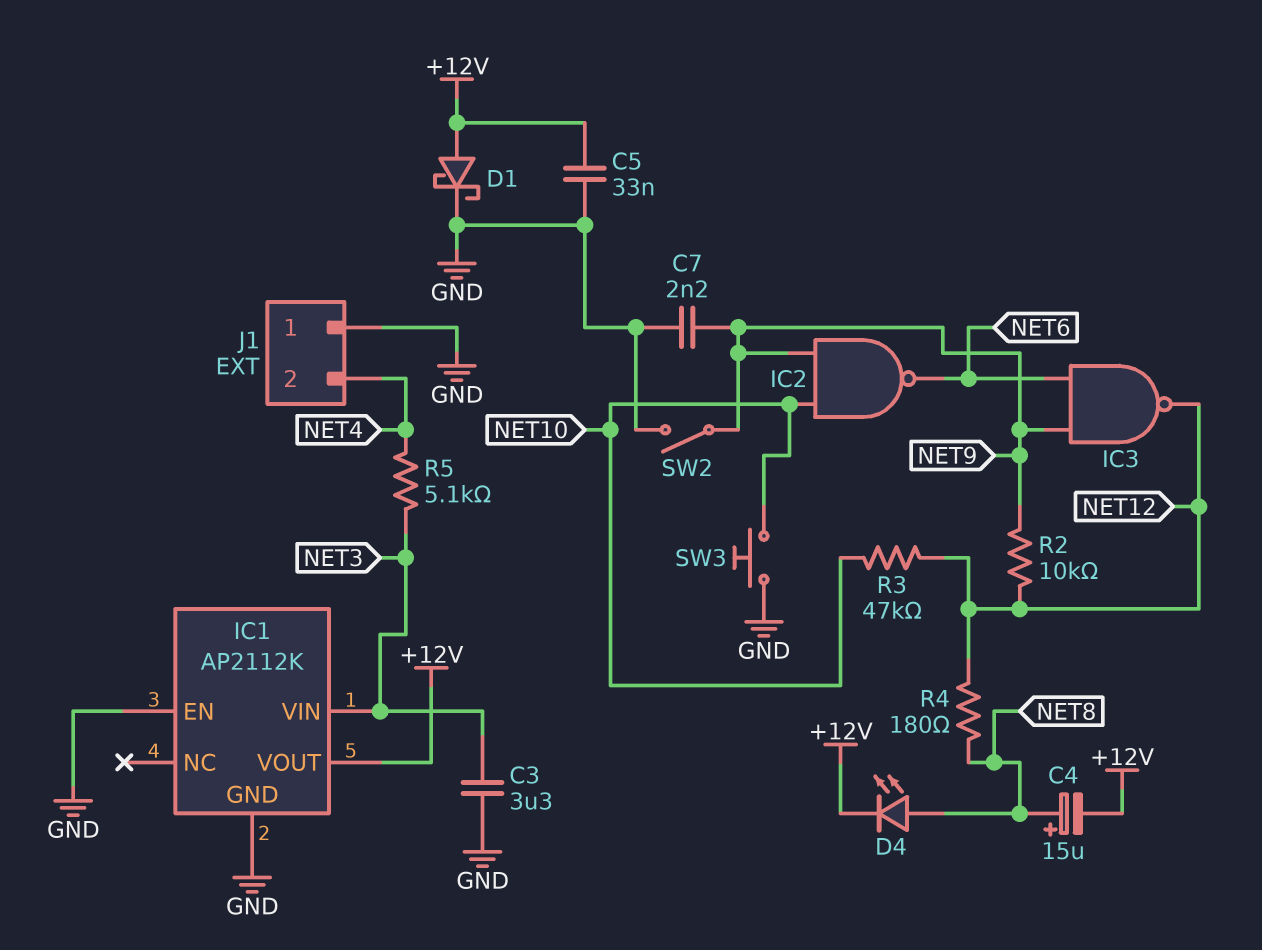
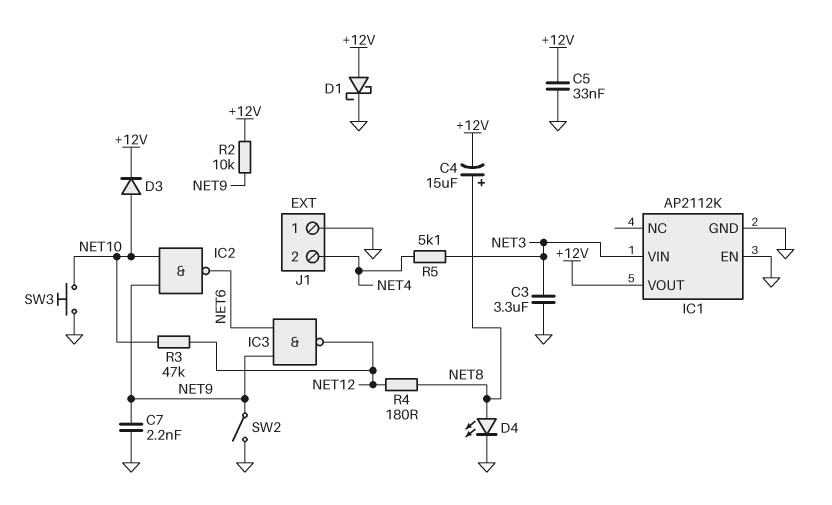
D3: none -> diode (A NET10, K +12V)
D4: LED (A NET8, K +12V) -> LED (A NET8, K GND)
R2: 10k (NET9, NET12) -> 10k (+12V, NET9)

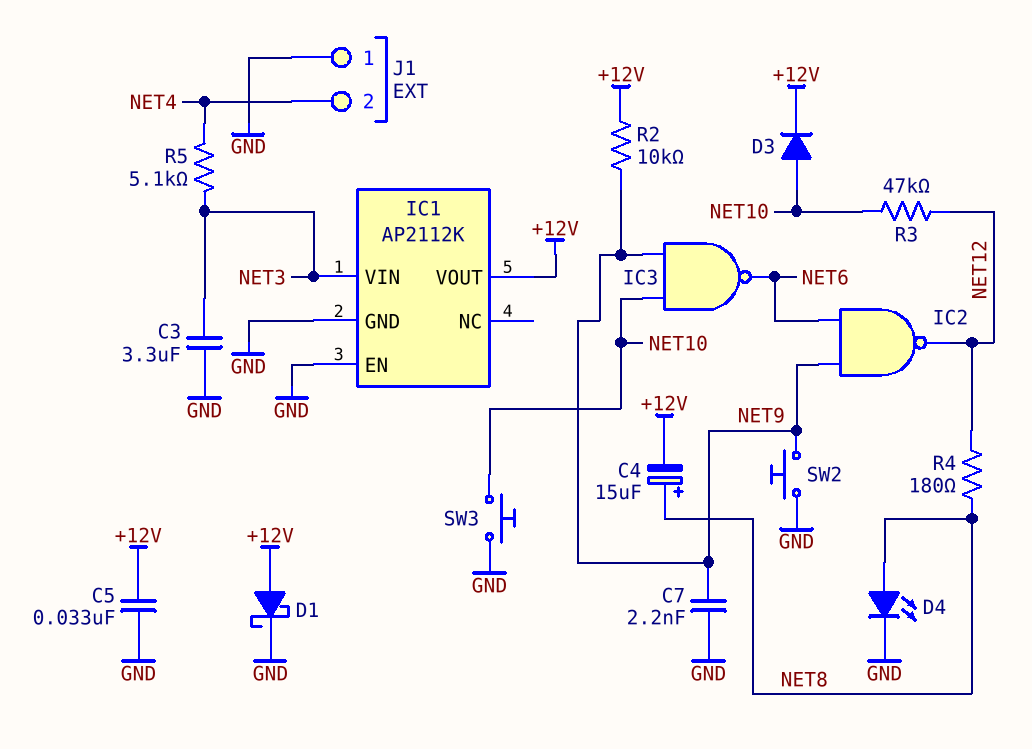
IC2: NAND (in NET9, in NET10, out NET6) -> NAND (in NET6, in NET9, out NET12)
IC3: NAND (in NET6, in NET9, out NET12) -> NAND (in NET9, in NET10, out NET6)
SW2: switch (GND, NET9) -> button (GND, NET9)

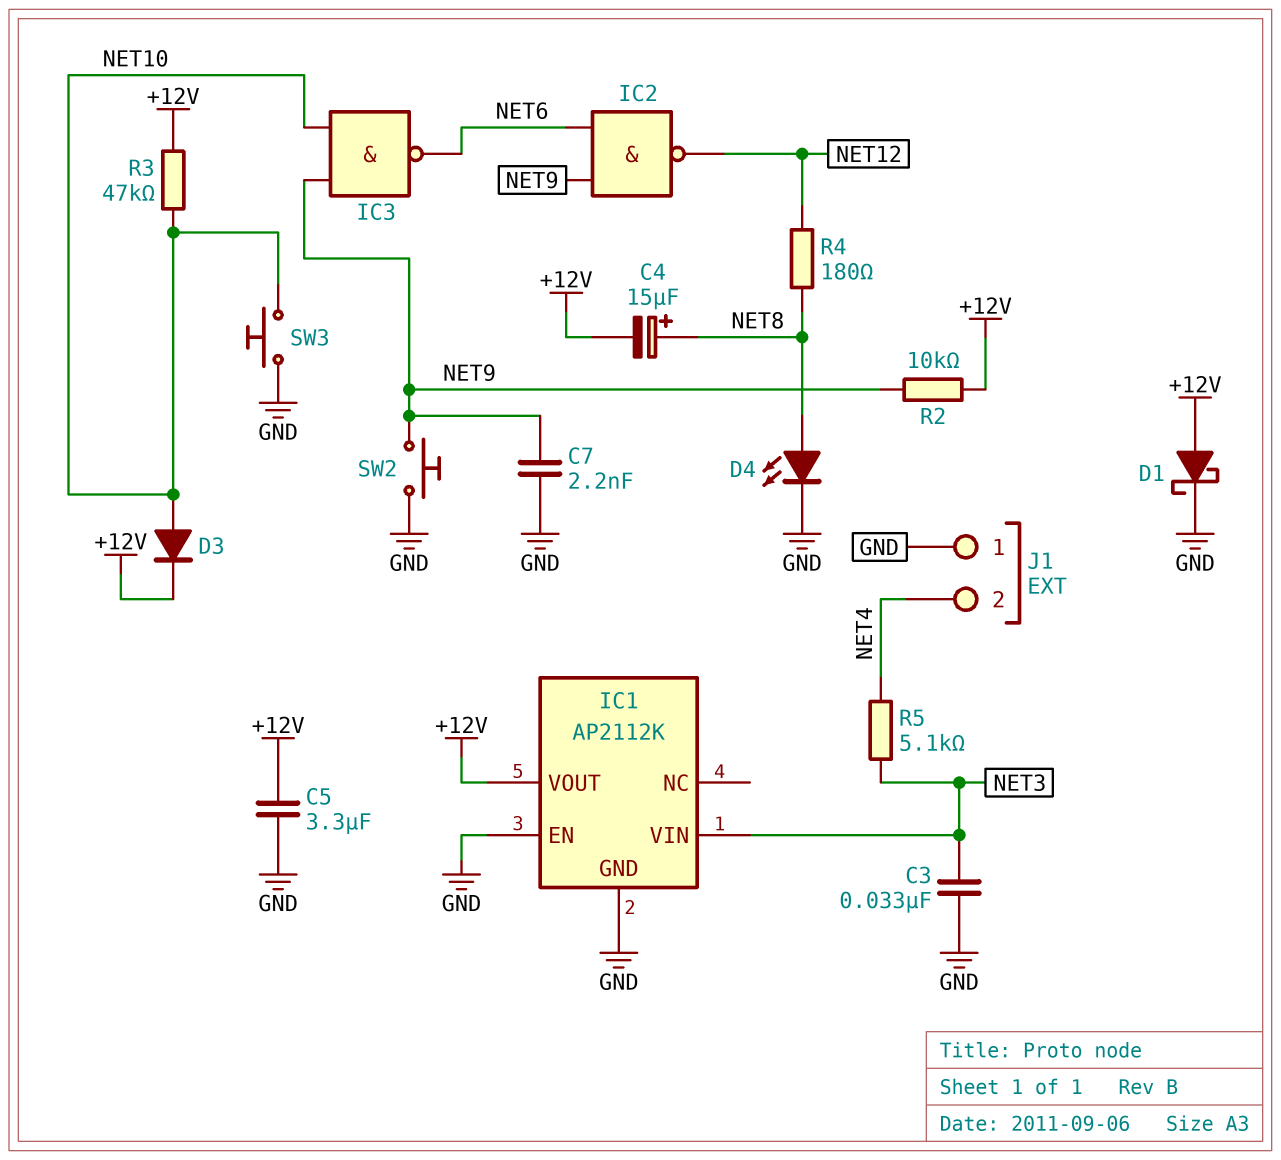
C3: 3.3uF (GND, NET3) -> 33nF (GND, NET3)
C5: 33nF (+12V, GND) -> 3.3uF (+12V, GND)
R3: 47k (NET10, NET12) -> 47k (+12V, NET10)

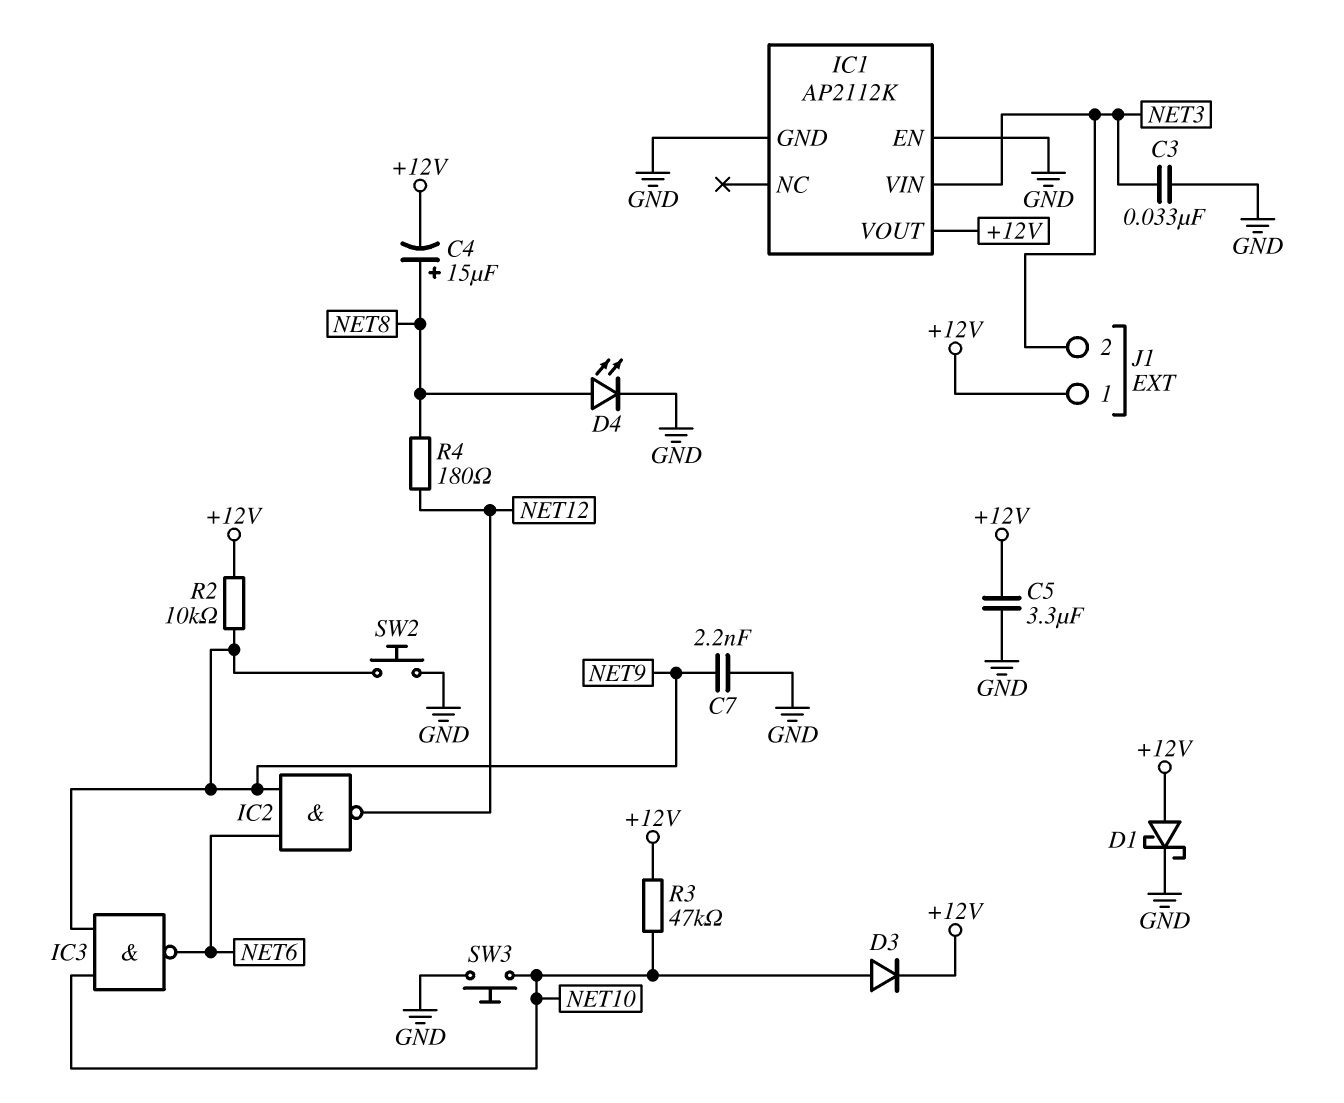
J1 pin 1: GND -> +12V
J1 pin 2: NET4 -> NET3
R5: 5.1k (NET3, NET4) -> none

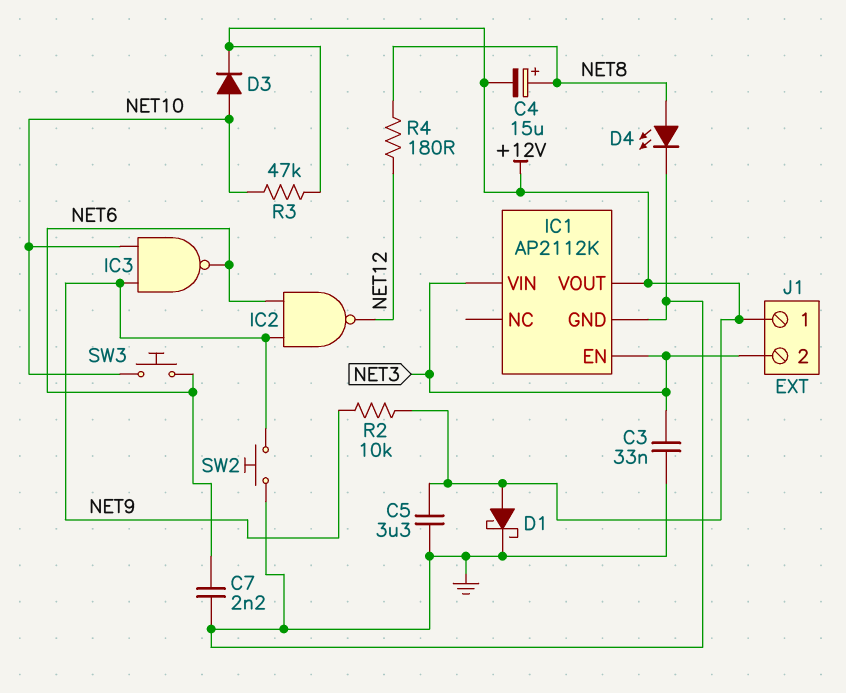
C7: 2.2nF (GND, NET9) -> 2.2nF (GND, NET6)
IC1 pin EN: GND -> NET3
SW3: button (GND, NET10) -> button (NET6, NET10)

